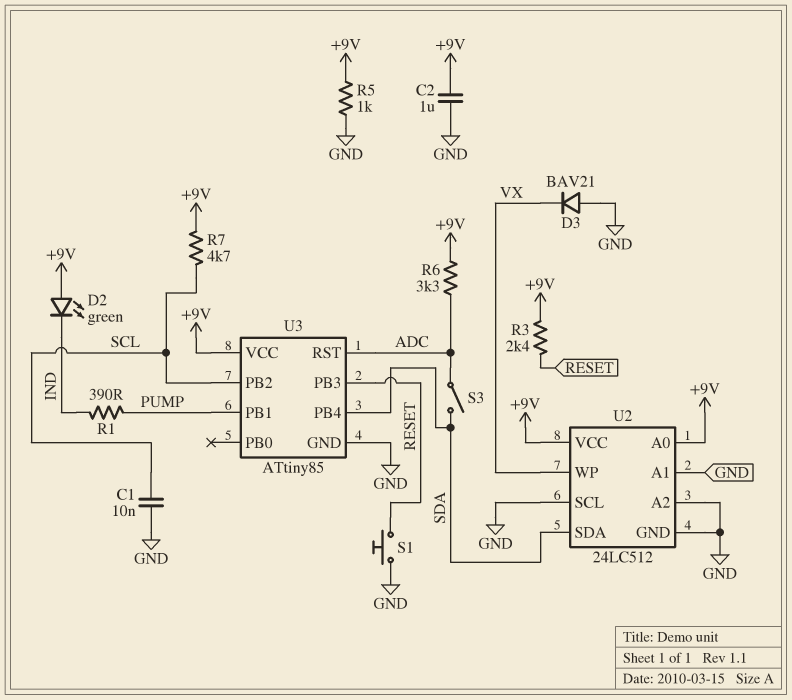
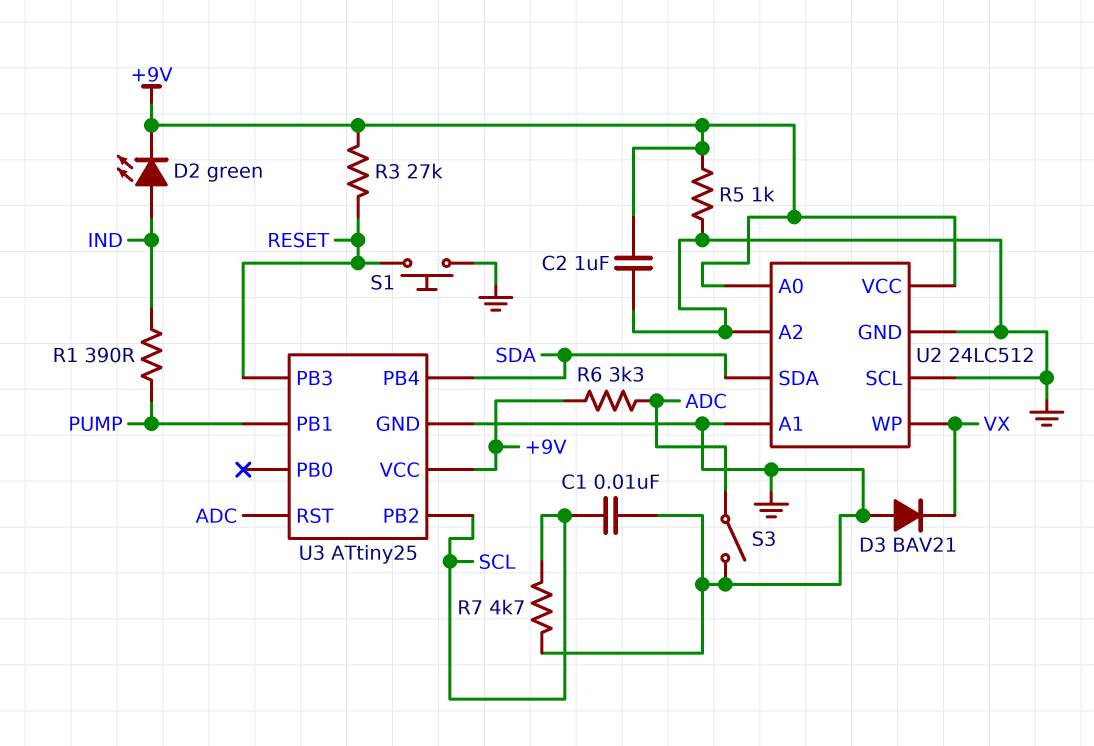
D2: LED green (A +9V, K IND) -> LED green (A IND, K +9V)
R3: 2.4k (+9V, RESET) -> 27k (+9V, RESET)
R7: 4.7k (+9V, SCL) -> 4.7k (GND, SCL)
S3: switch (ADC, SDA) -> switch (ADC, GND)
U3: ATtiny85 -> ATtiny25

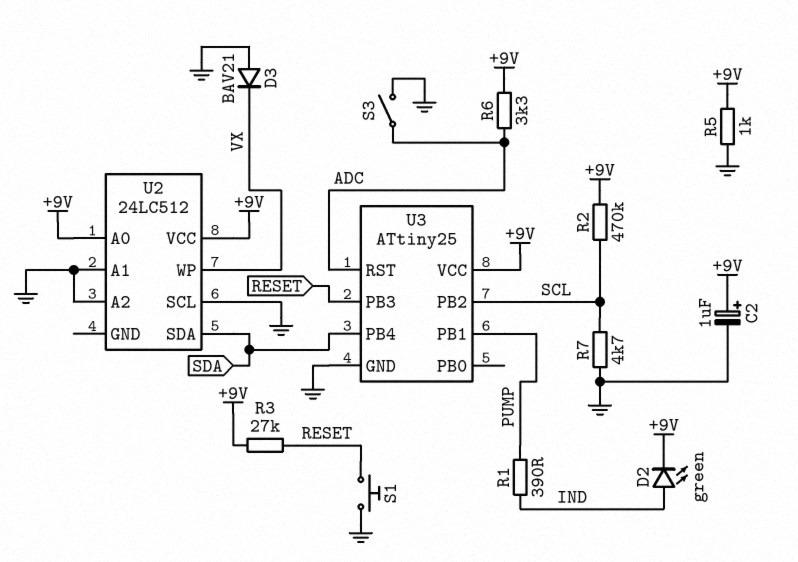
C1: 10nF (GND, SCL) -> none
C2: 1uF (+9V, GND) -> 1uF (plus +9V, minus GND)
R2: none -> 470k (+9V, SCL)
U2 pin GND: GND -> none

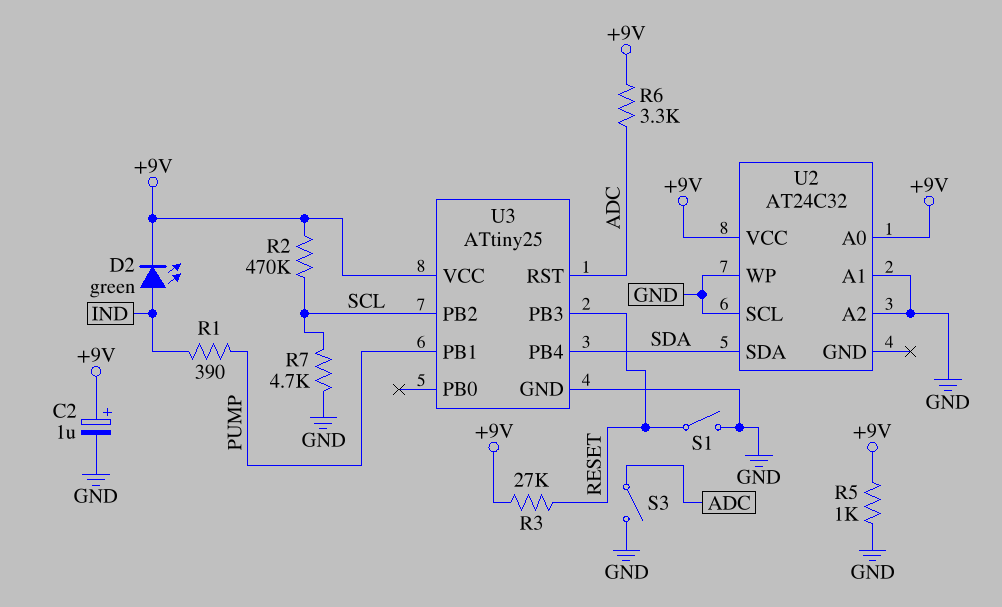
D3: diode BAV21 (A GND, K VX) -> none
S1: button (GND, RESET) -> switch (GND, RESET)
U2: 24LC512 -> AT24C32
U2 pin WP: VX -> GND

